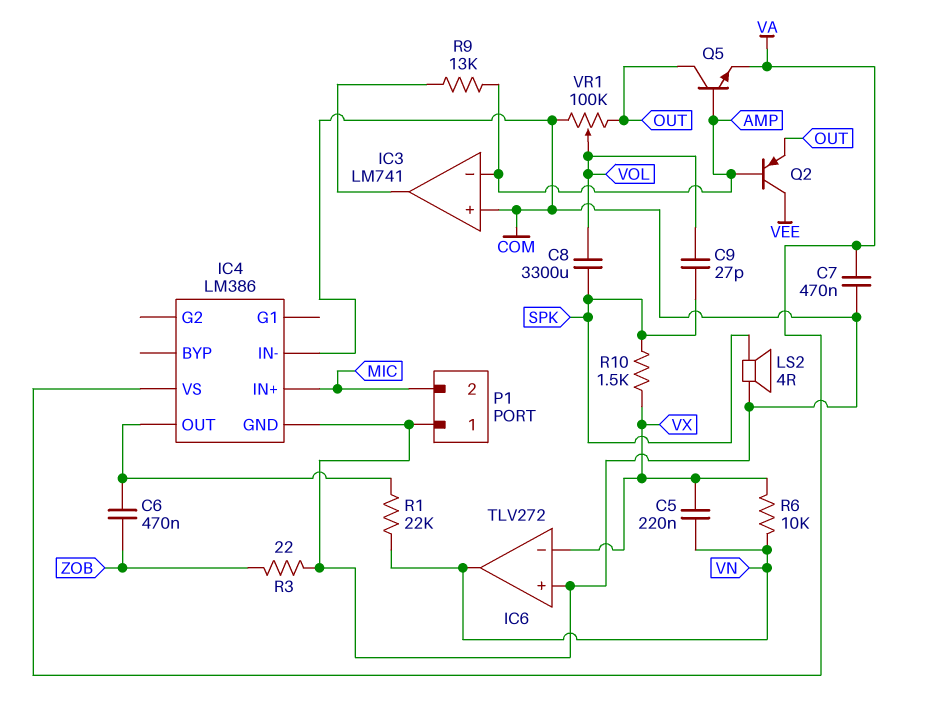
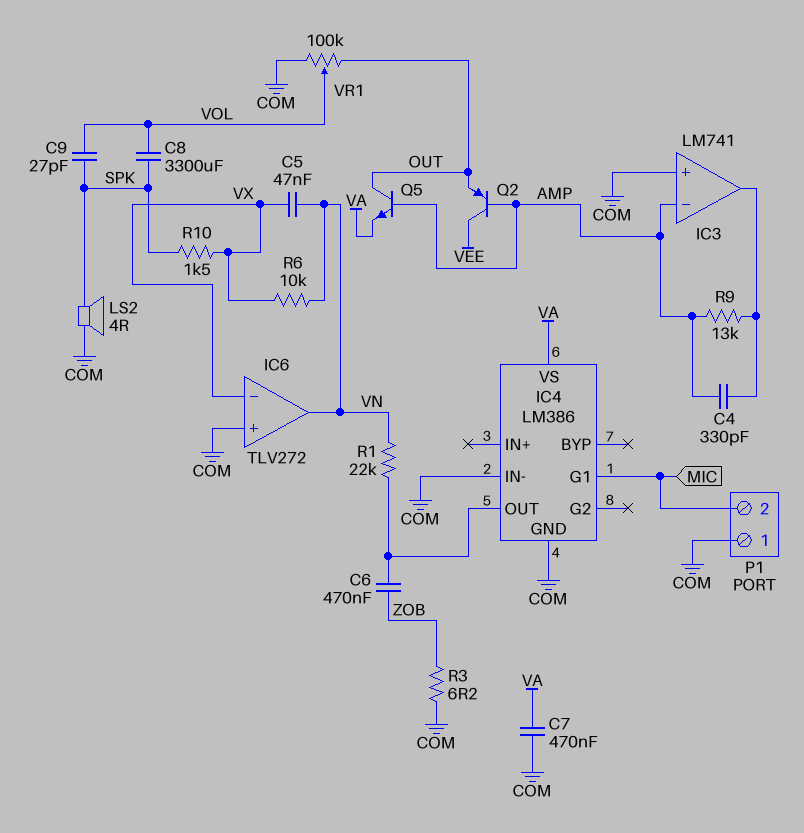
C4: none -> 330pF (AMP, IC3/out)
C5: 220nF (VN, VX) -> 47nF (VN, VX)
IC4 pin G1: none -> MIC
IC4 pin IN+: MIC -> none
R3: 22 (COM, ZOB) -> 6.2 (COM, ZOB)

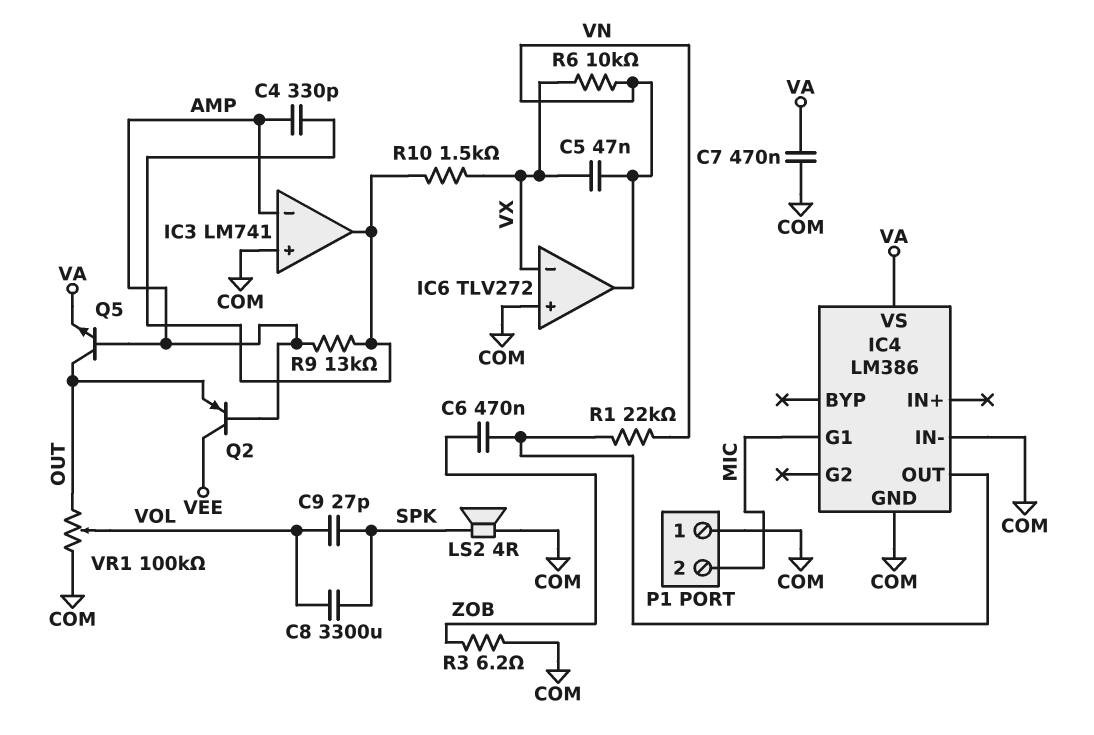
R10: 1.5k (SPK, VX) -> 1.5k (IC3/out, VX)

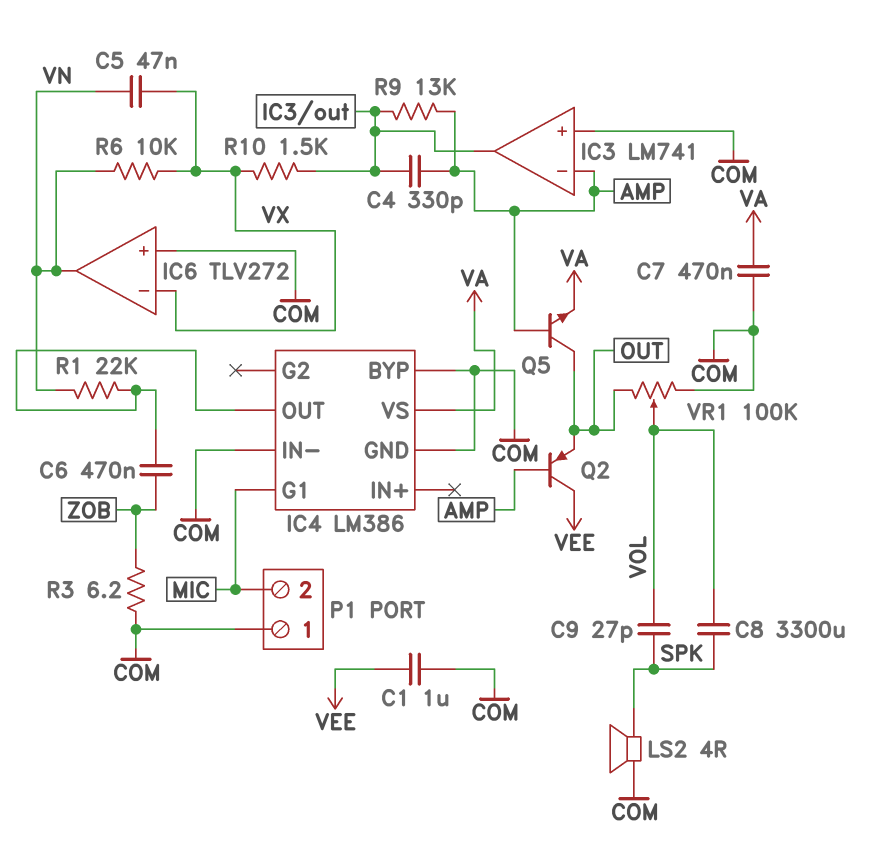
C1: none -> 1uF (COM, VEE)
IC4 pin BYP: none -> COM

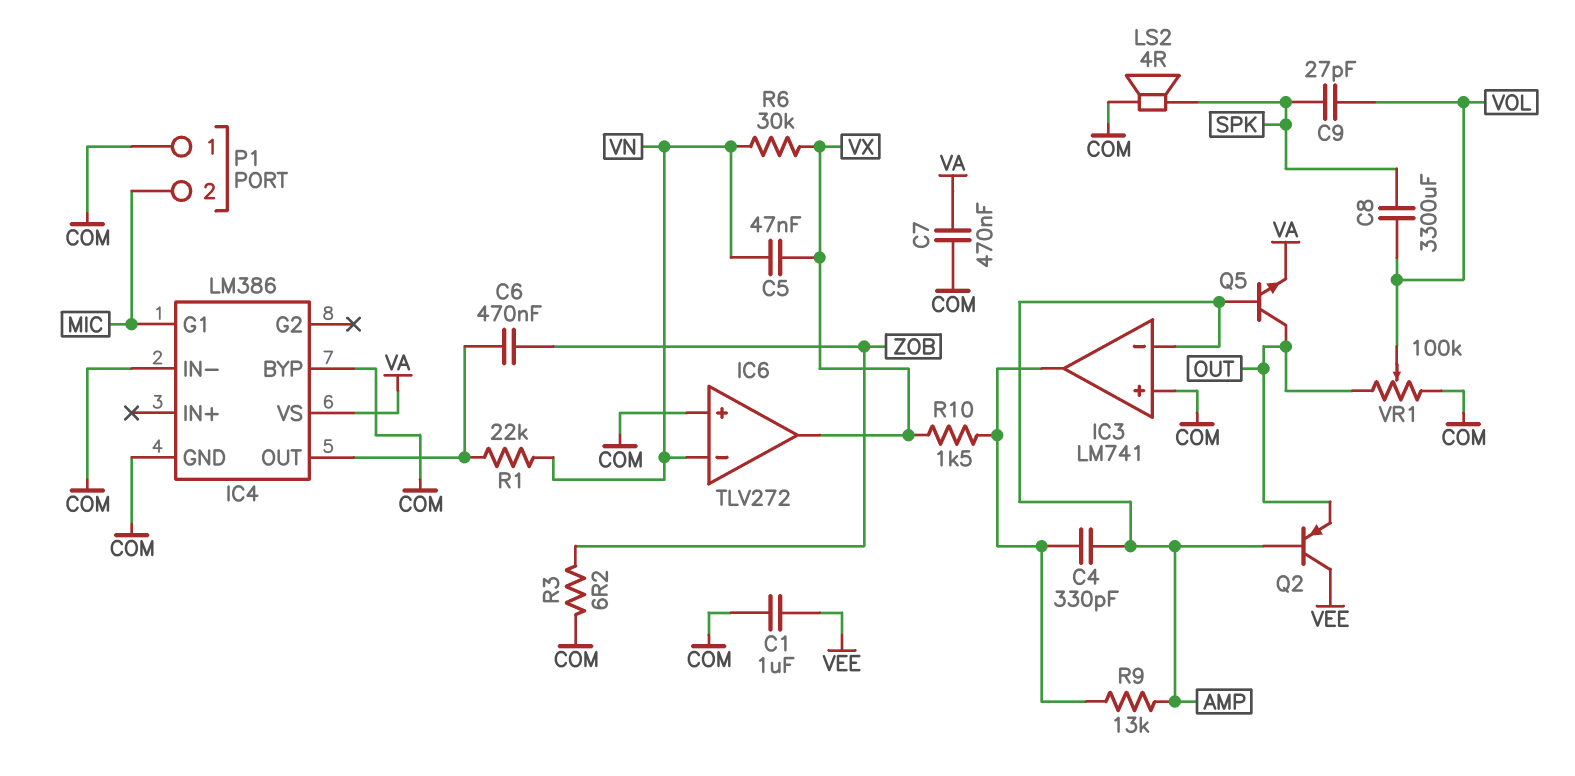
IC6 pin in-: VX -> VN
IC6 pin out: VN -> VX
R6: 10k (VN, VX) -> 30k (VN, VX)

